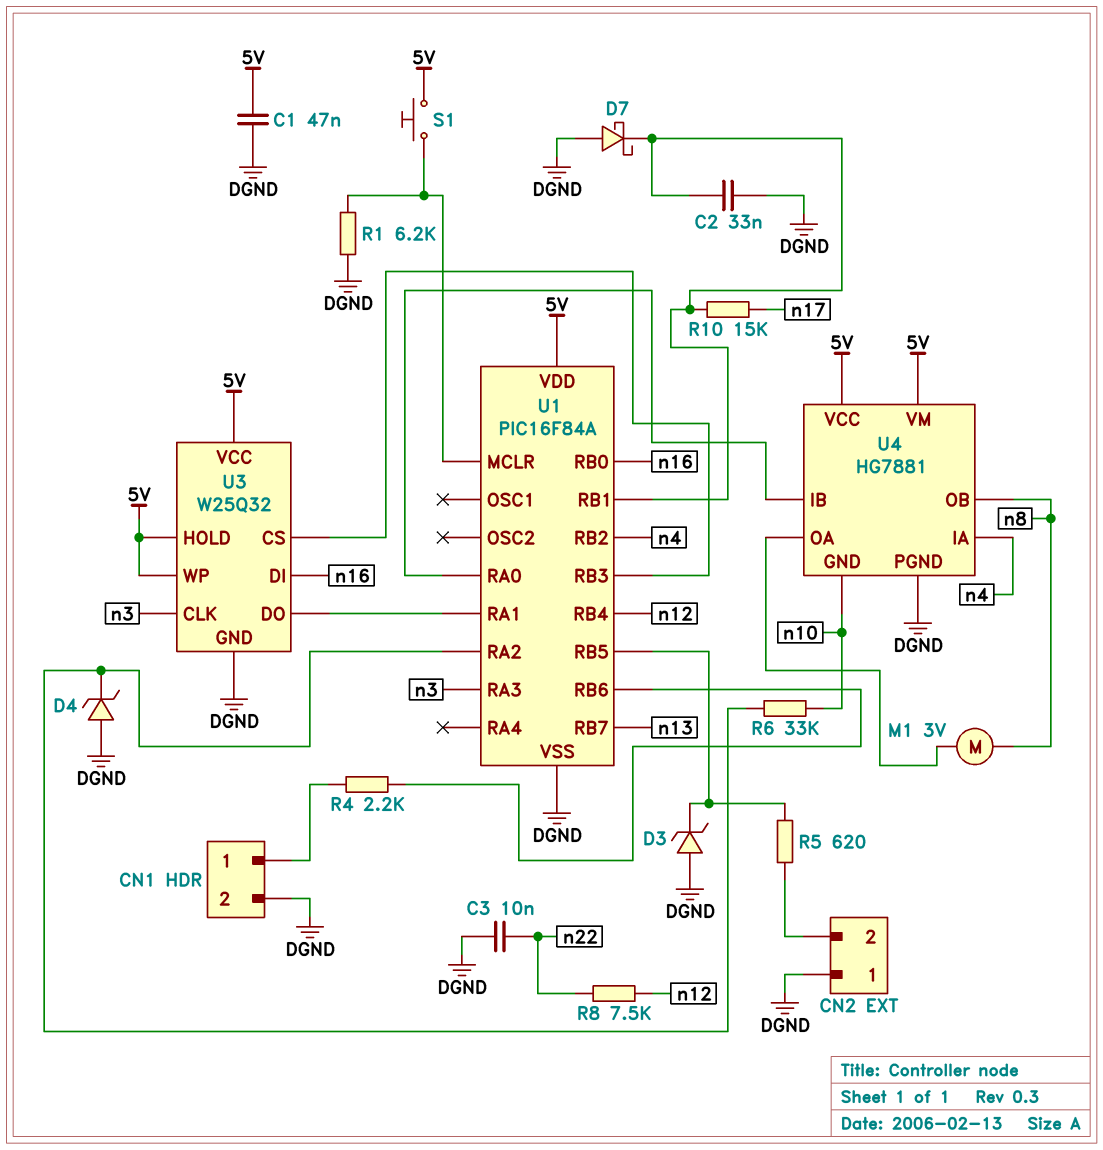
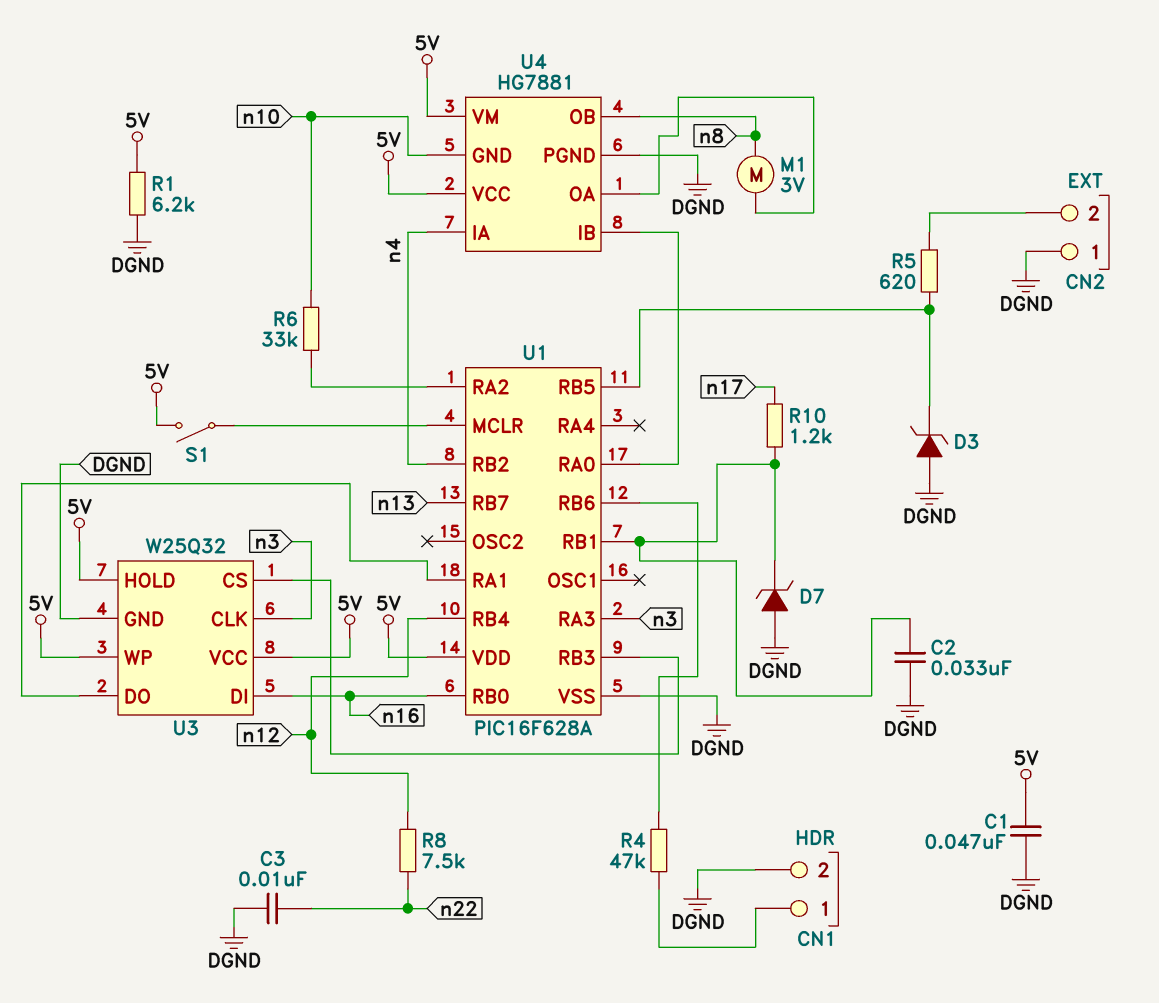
D4: zener (A DGND, K U1/RA2) -> none
D7: schottky (A DGND, K U1/RB1) -> zener (A DGND, K U1/RB1)
R1: 6.2k (DGND, U1/MCLR) -> 6.2k (5V, DGND)
R4: 2.2k (CN1/1, U1/RB6) -> 47k (CN1/1, U1/RB6)
R10: 15k (U1/RB1, n17) -> 1.2k (U1/RB1, n17)
S1: button (5V, U1/MCLR) -> switch (5V, U1/MCLR)
U1: PIC16F84A -> PIC16F628A

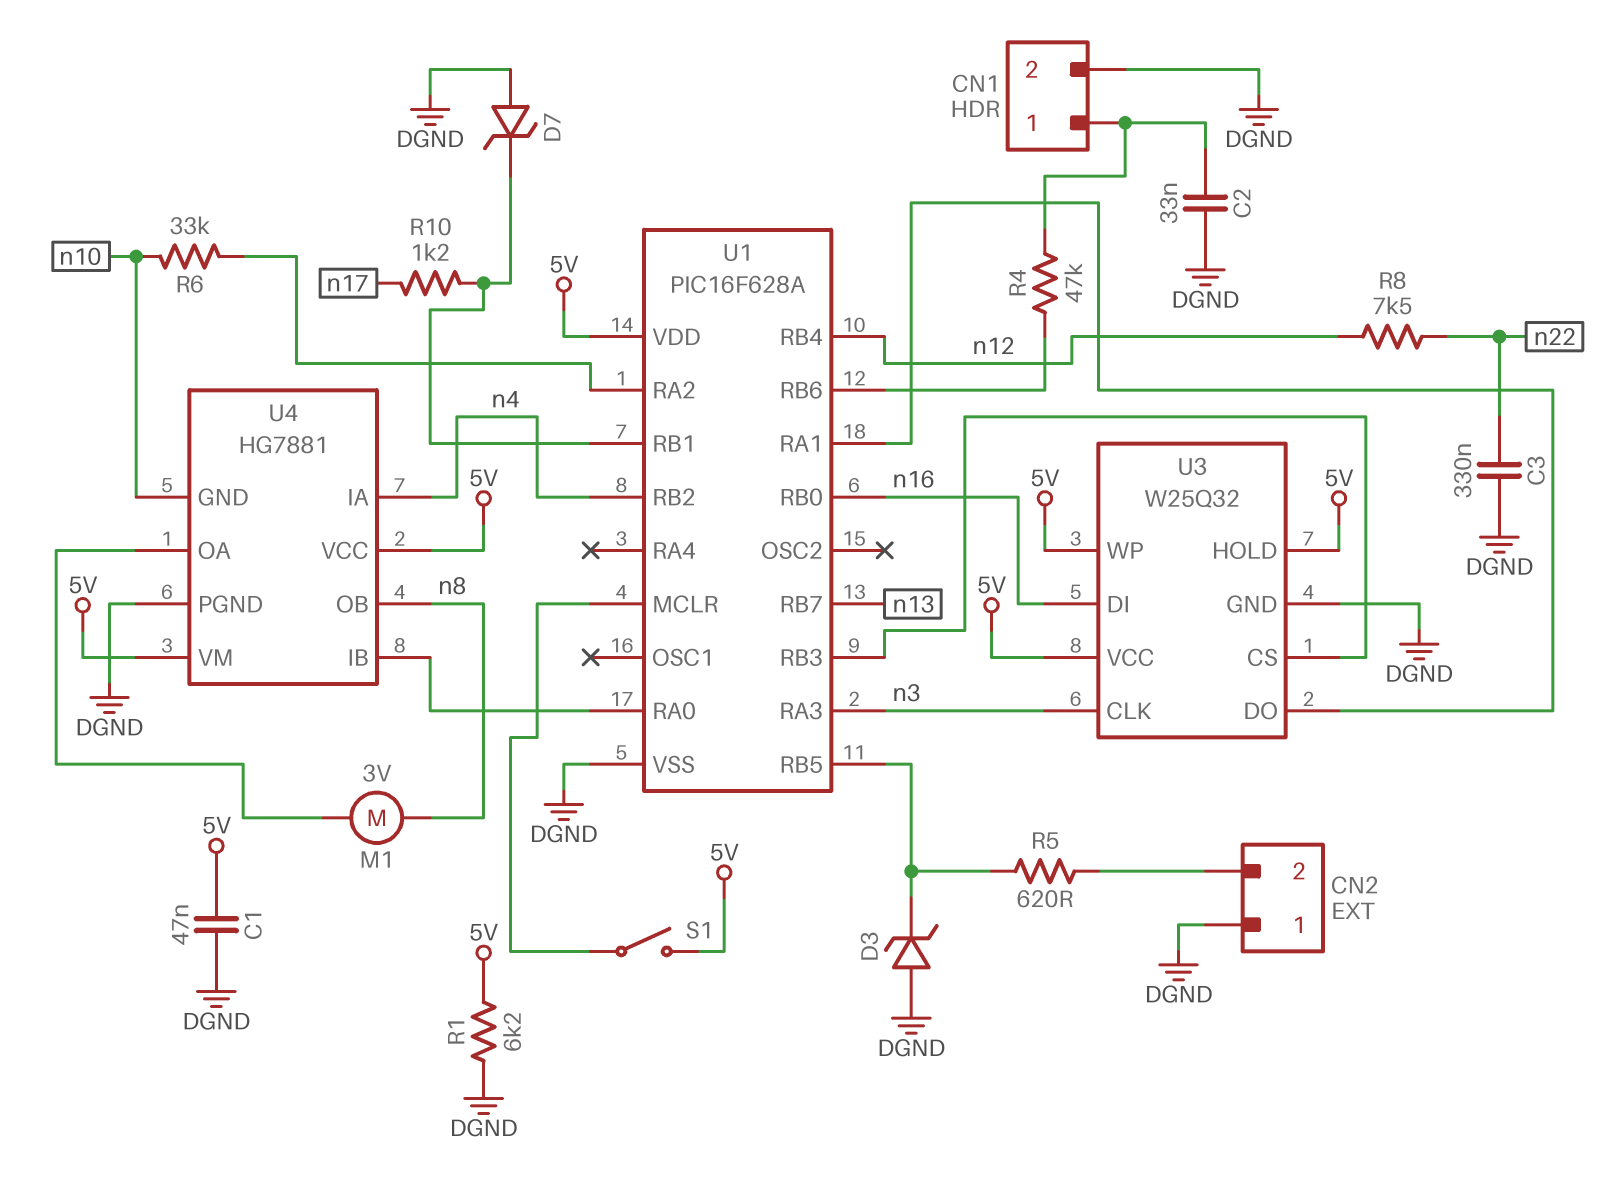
C2: 33nF (DGND, U1/RB1) -> 33nF (CN1/1, DGND)
C3: 10nF (DGND, n22) -> 330nF (DGND, n22)

